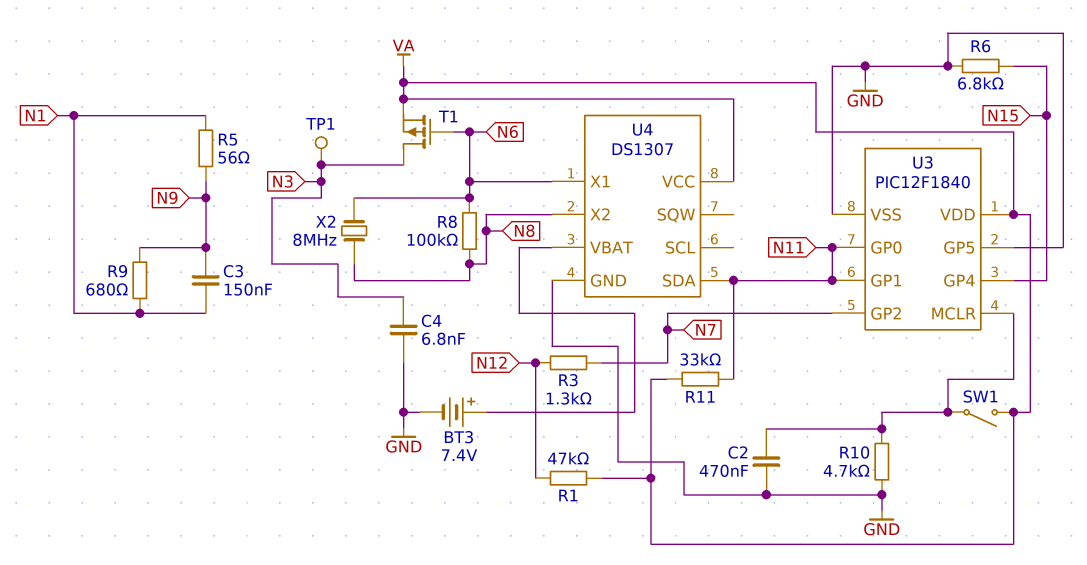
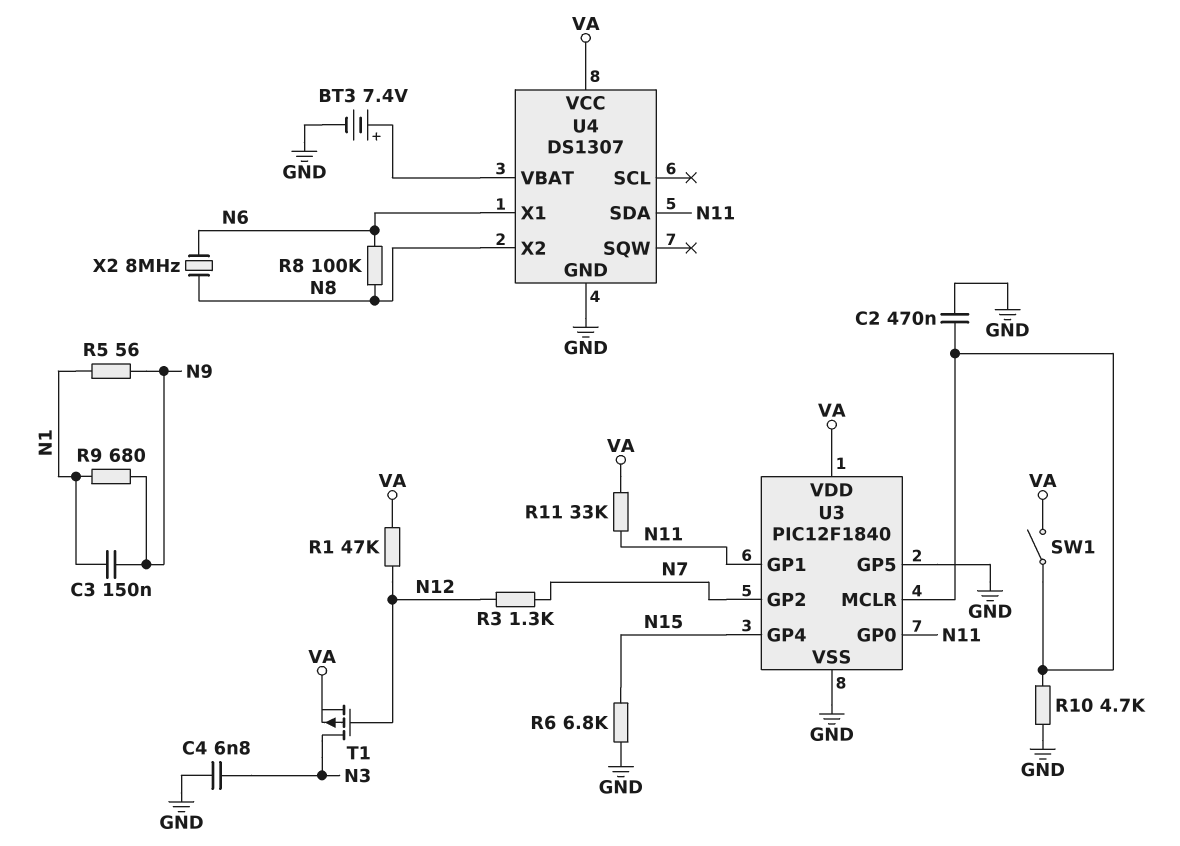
T1: PMOS (G N6, D N3, S VA) -> PMOS (G N12, D N3, S VA)
TP1: test point (N3) -> none

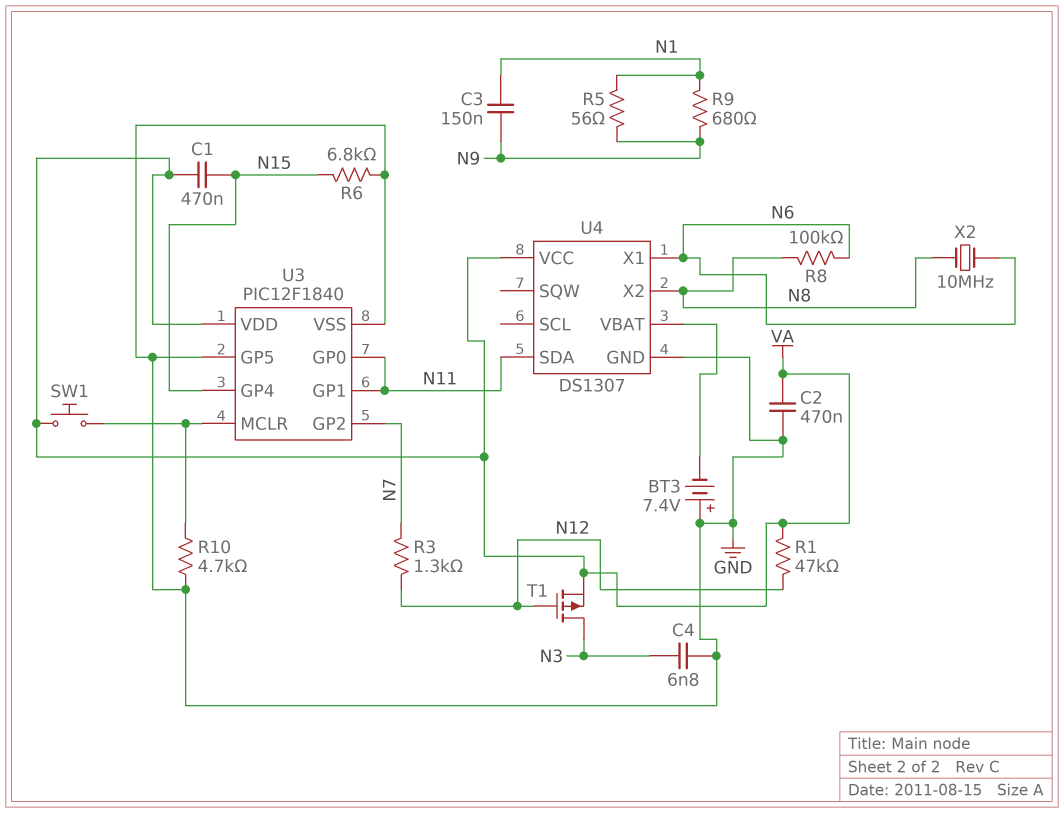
BT3: 7.4V (plus U4/VBAT, minus GND) -> 7.4V (plus GND, minus U4/VBAT)
C1: none -> 470nF (N15, VA)
C2: 470nF (GND, U3/MCLR) -> 470nF (GND, VA)
R11: 33k (N11, VA) -> none
SW1: switch (U3/MCLR, VA) -> button (U3/MCLR, VA)
X2: 8MHz (N6, N8) -> 10MHz (N6, N8)

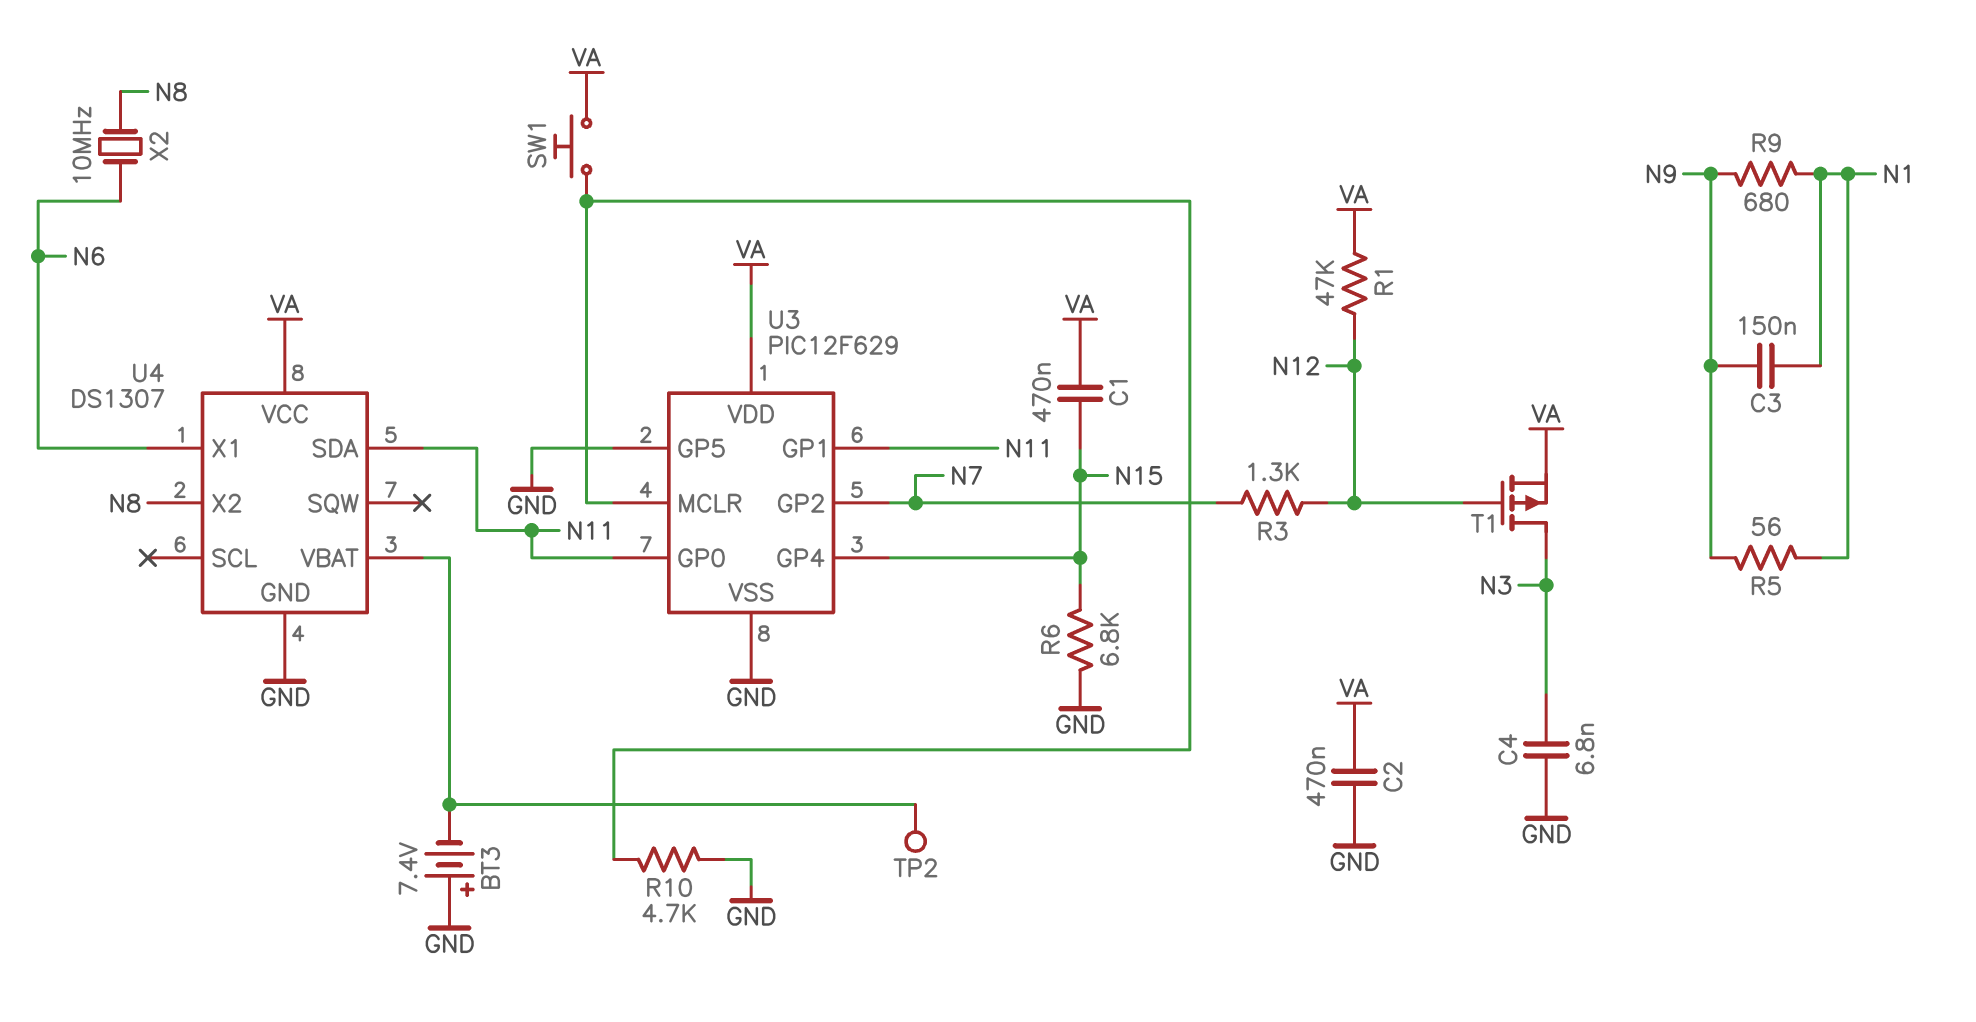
R8: 100k (N6, N8) -> none
TP2: none -> test point (U4/VBAT)
U3: PIC12F1840 -> PIC12F629

